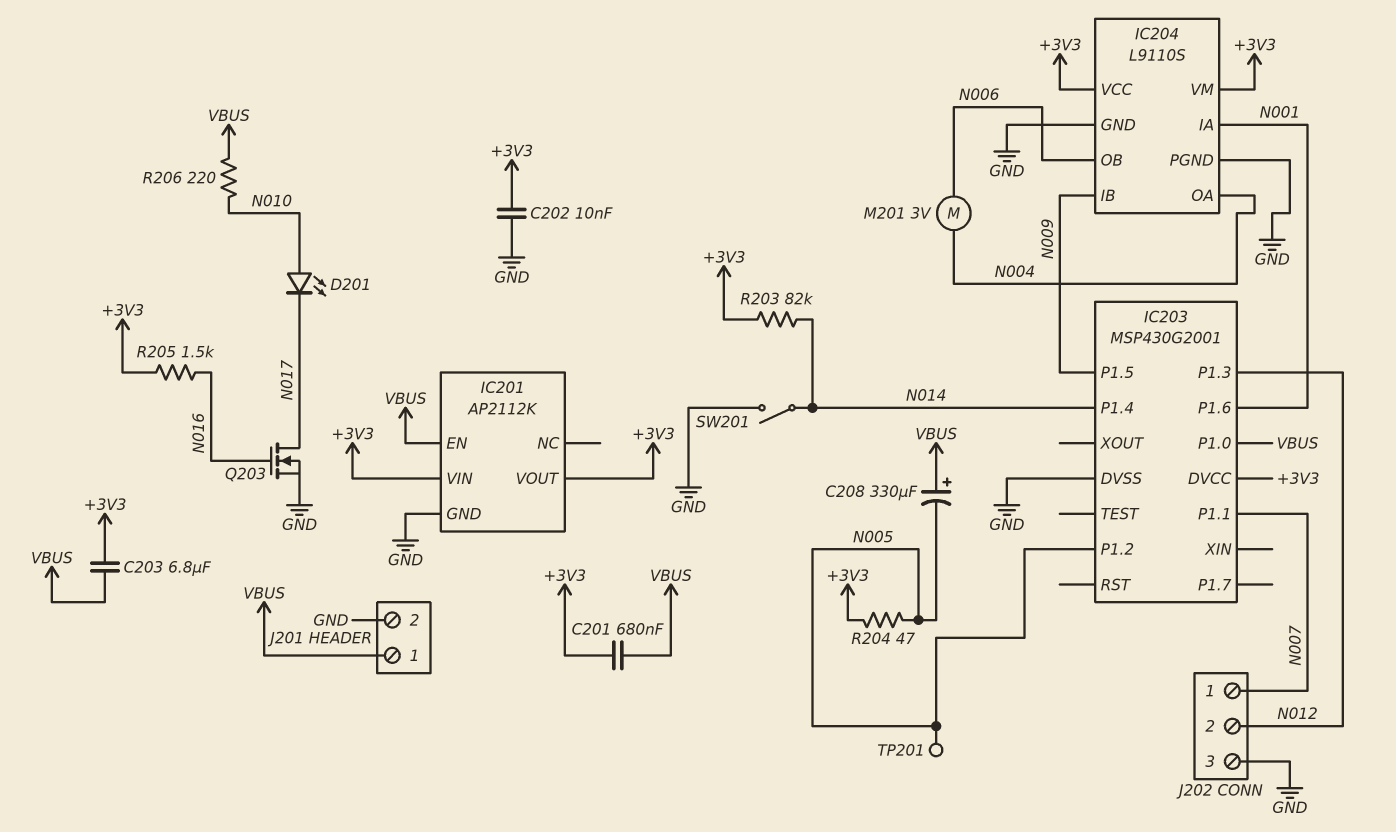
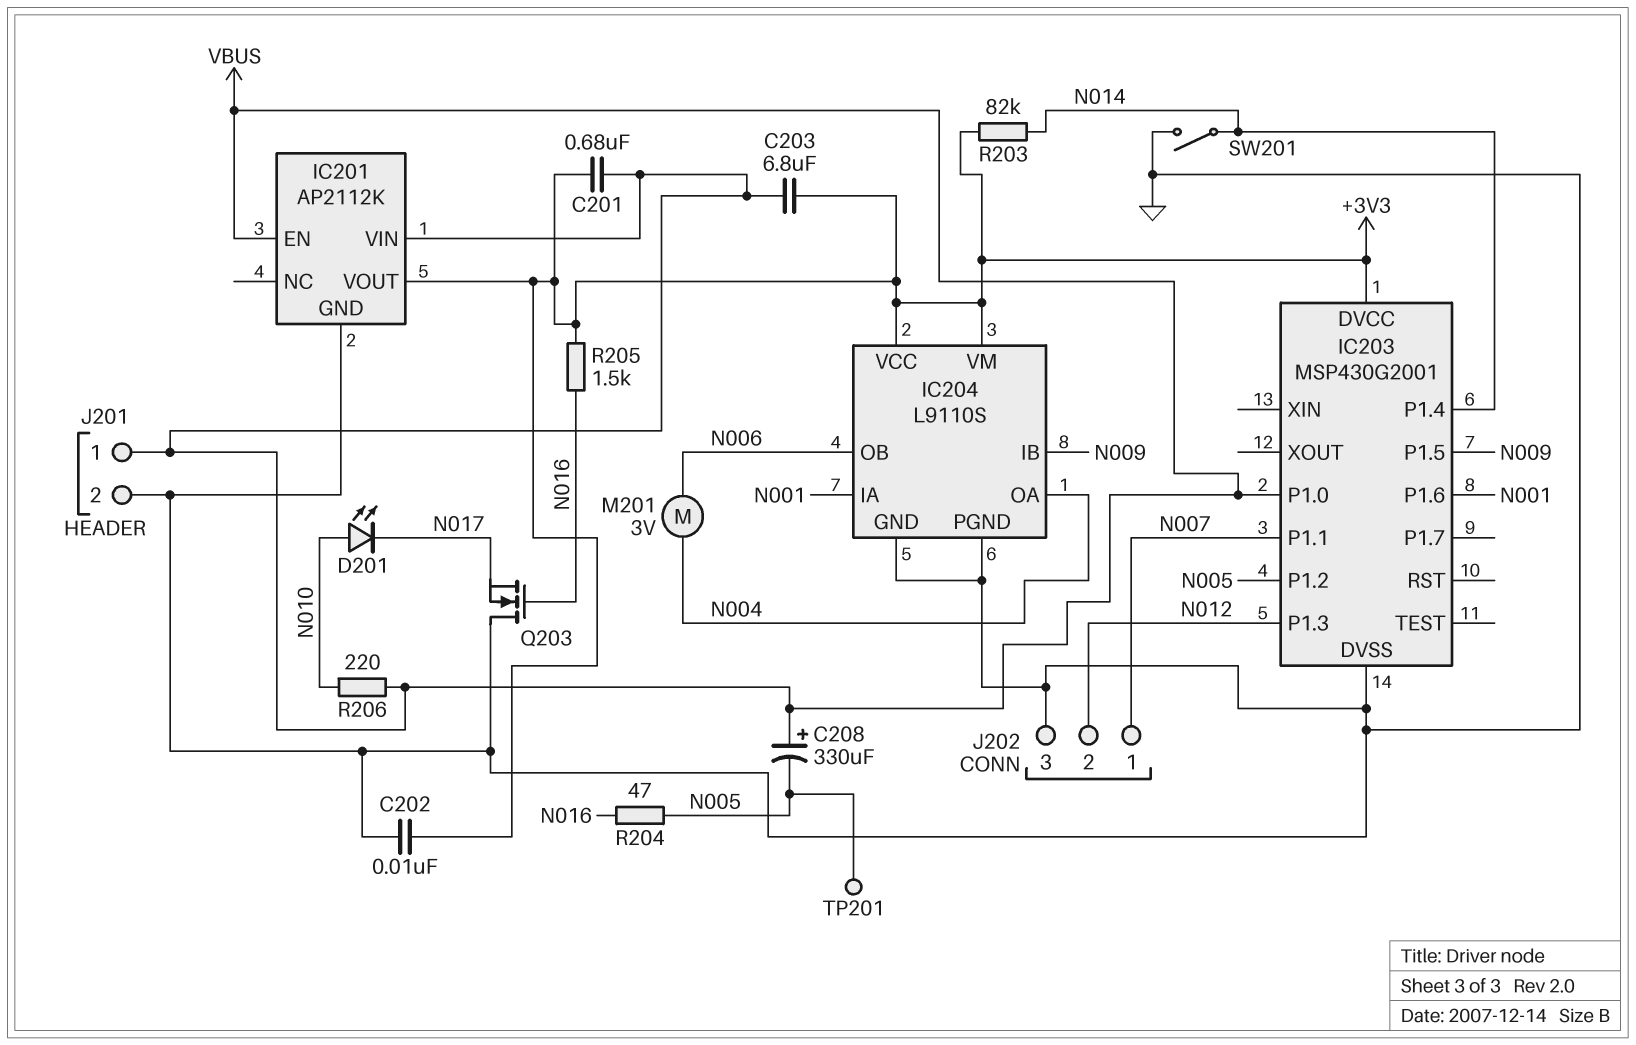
IC201 pin VIN: +3V3 -> VBUS
Q203: NMOS (G N016, D N017, S GND) -> NMOS (G N016, D GND, S N017)
R204: 47 (+3V3, N005) -> 47 (N005, N016)

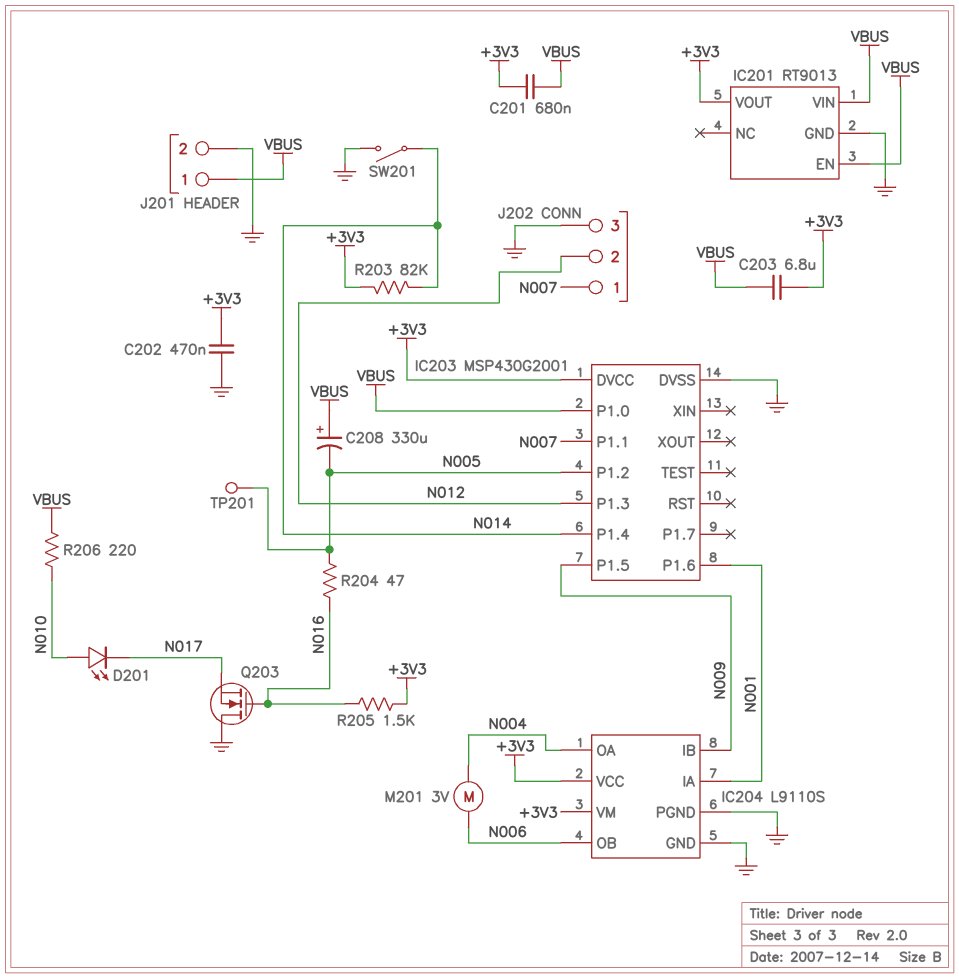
C202: 10nF (+3V3, GND) -> 470nF (+3V3, GND)
IC201: AP2112K -> RT9013

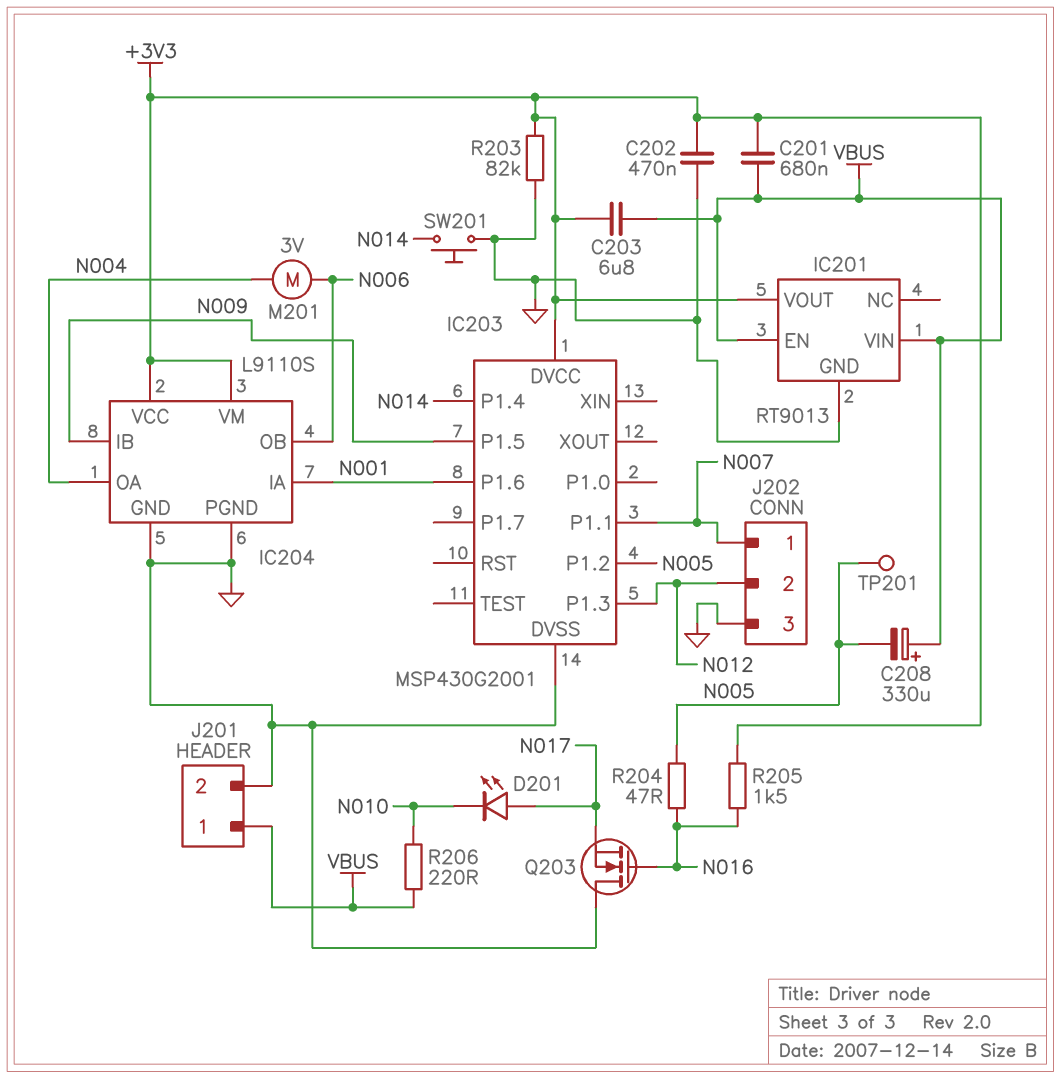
D201: LED (A N010, K N017) -> LED (A N017, K N010)
IC203 pin P1.0: VBUS -> none
R203: 82k (+3V3, N014) -> 82k (+3V3, GND)
SW201: switch (GND, N014) -> button (GND, N014)

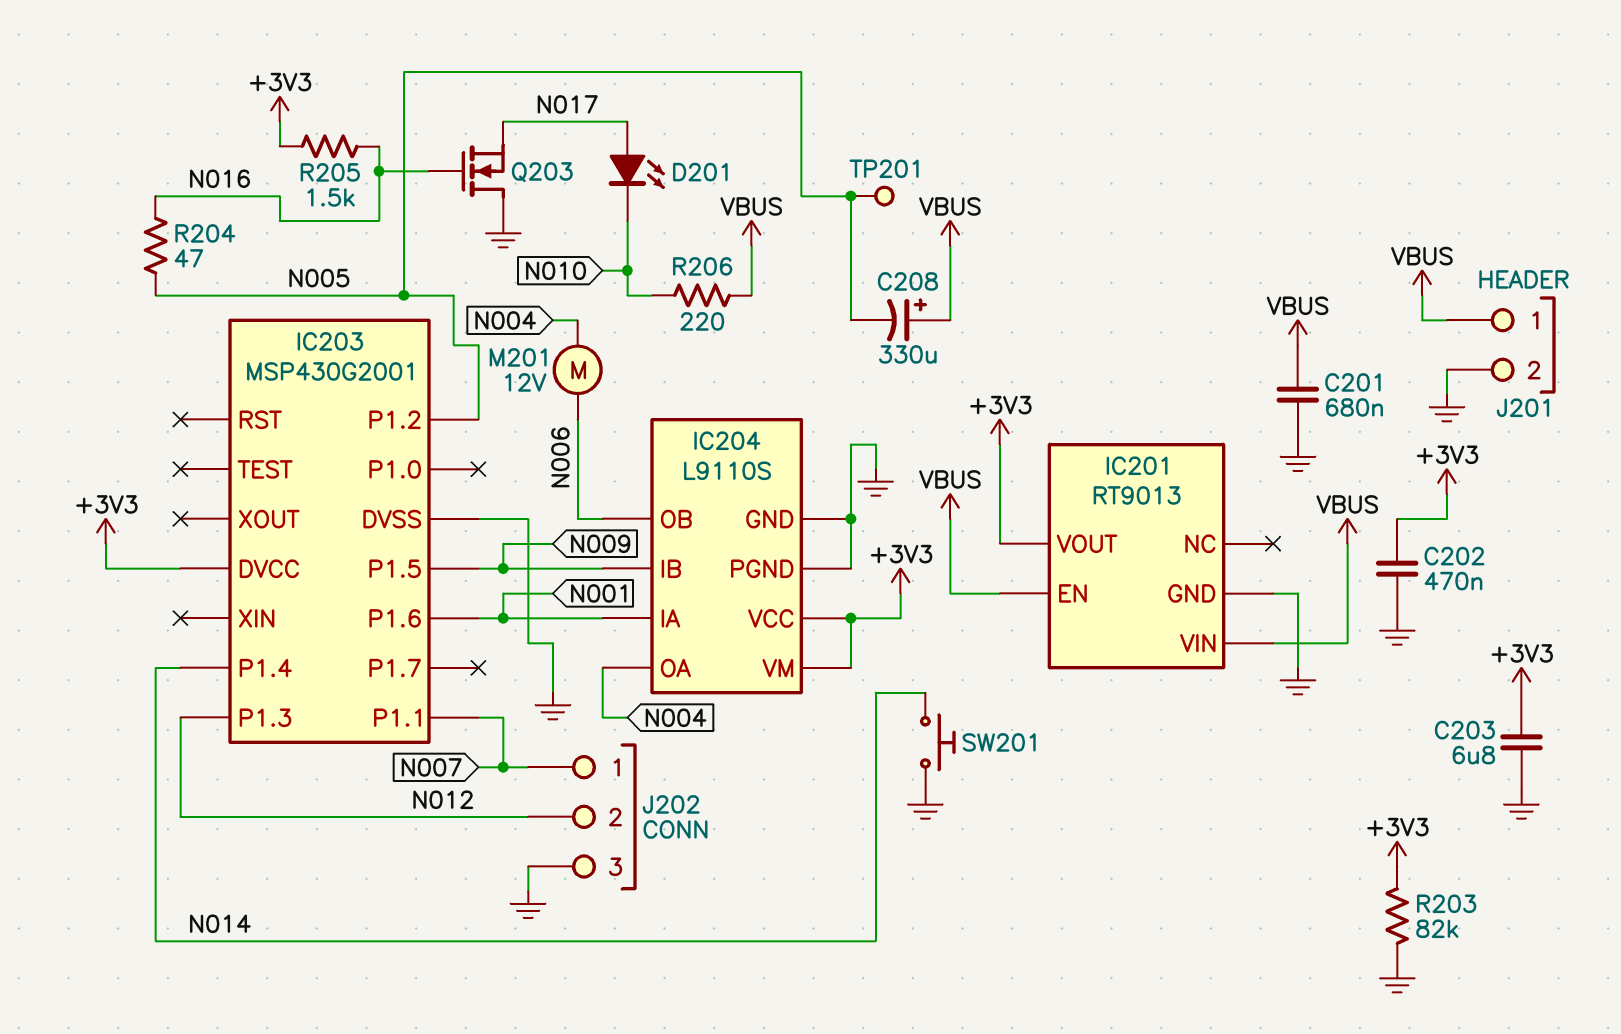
C201: 680nF (+3V3, VBUS) -> 680nF (GND, VBUS)
C203: 6.8uF (+3V3, VBUS) -> 6.8uF (+3V3, GND)
M201: motor 3V (N004, N006) -> motor 12V (N004, N006)

